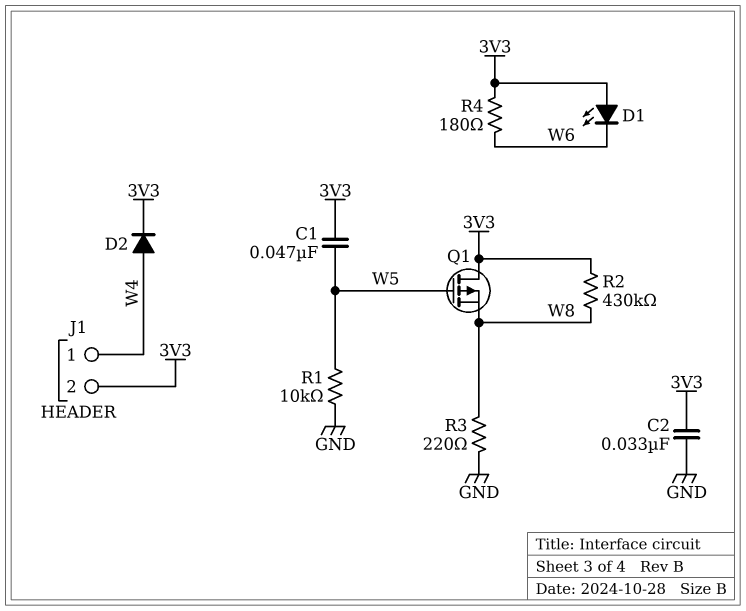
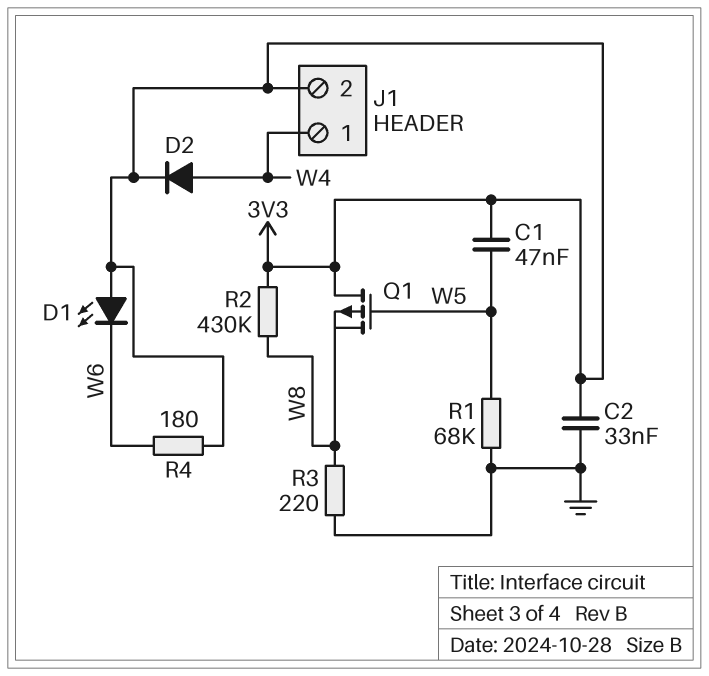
R1: 10k (GND, W5) -> 68k (GND, W5)

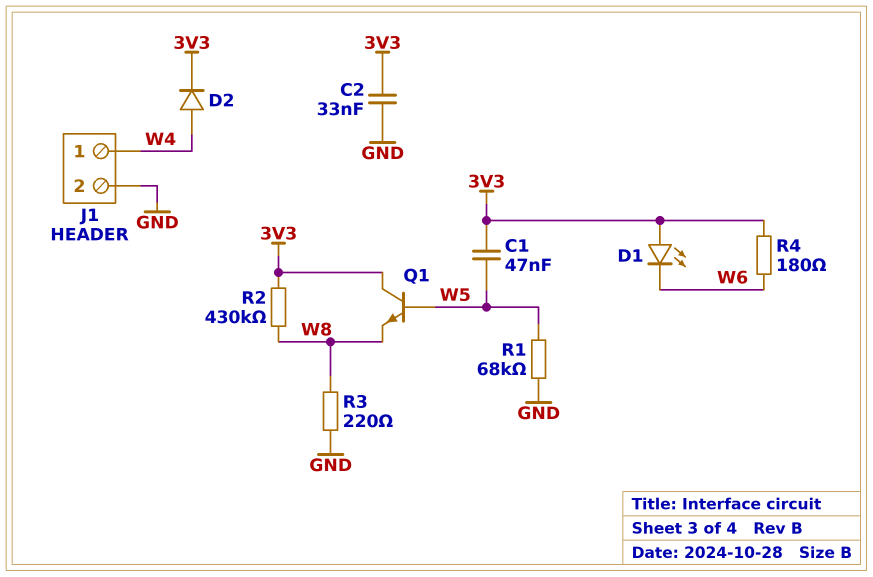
J1 pin 2: 3V3 -> GND
Q1: PMOS (G W5, D 3V3, S W8) -> NPN (B W5, C 3V3, E W8)

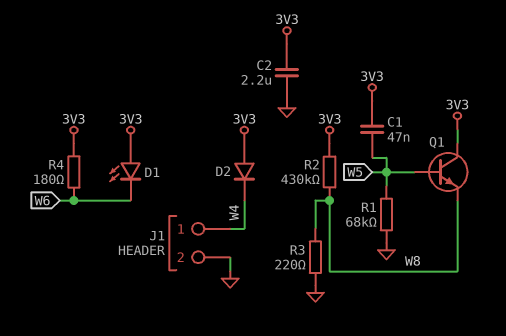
C2: 33nF (3V3, GND) -> 2.2uF (3V3, GND)
D2: diode (A W4, K 3V3) -> diode (A 3V3, K W4)

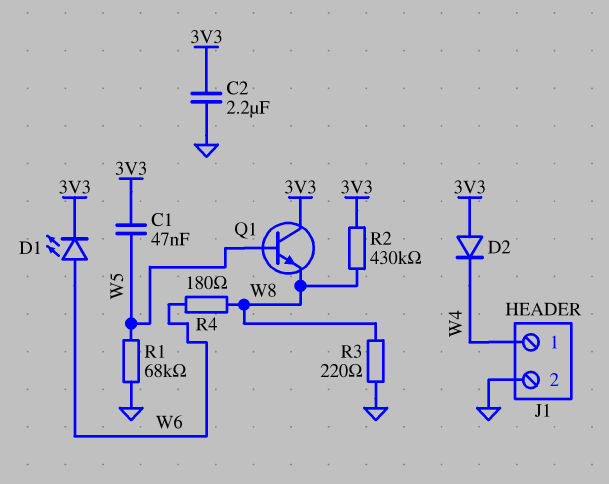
D1: LED (A 3V3, K W6) -> LED (A W6, K 3V3)
R4: 180 (3V3, W6) -> 180 (W6, W8)

